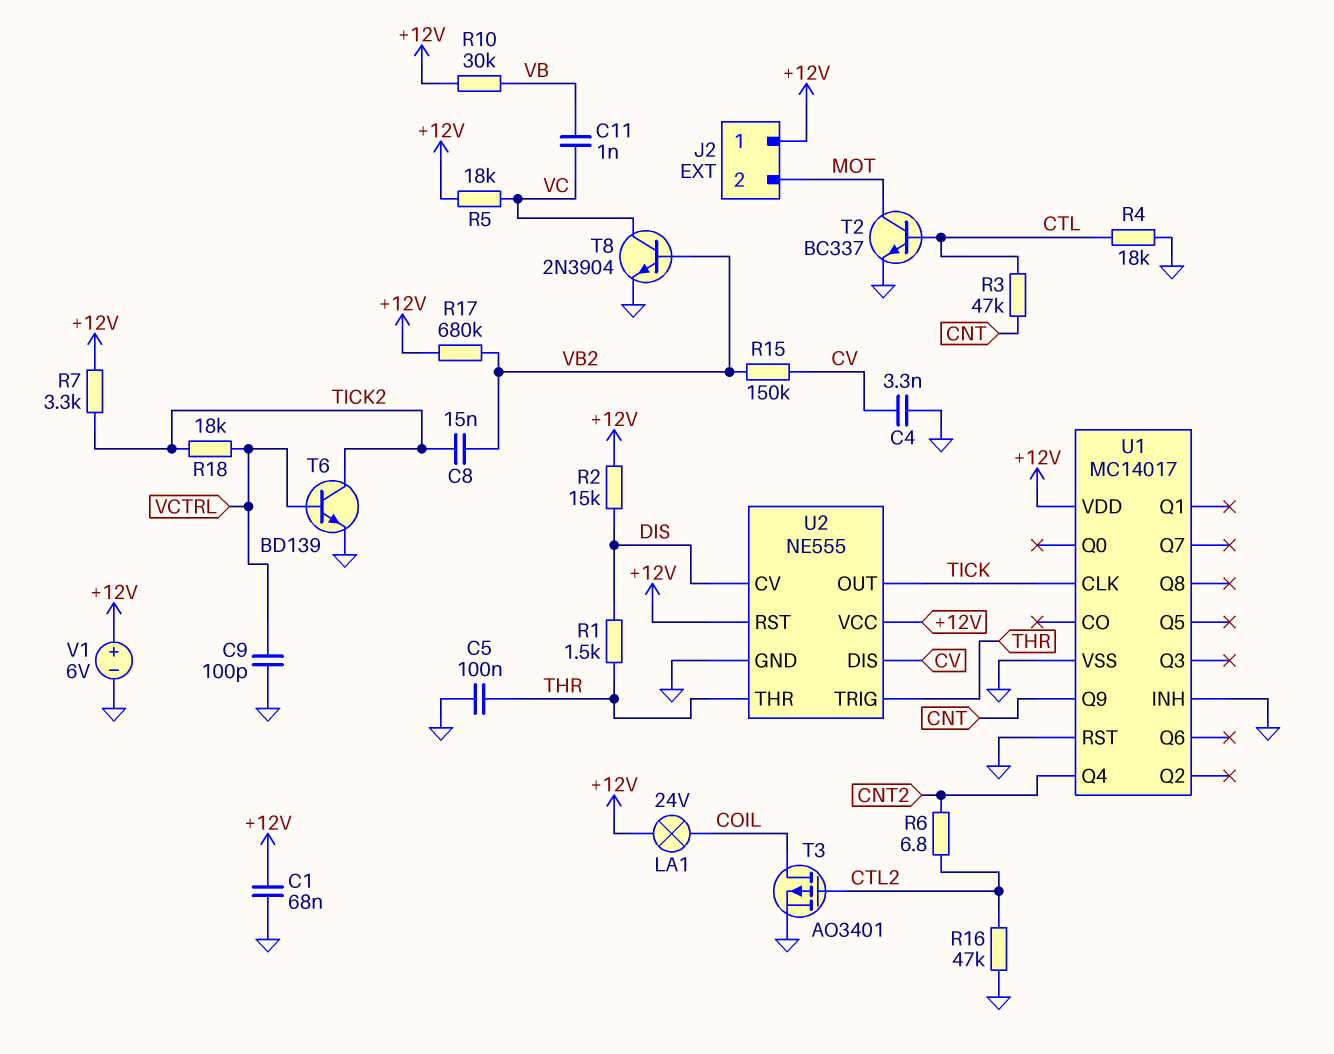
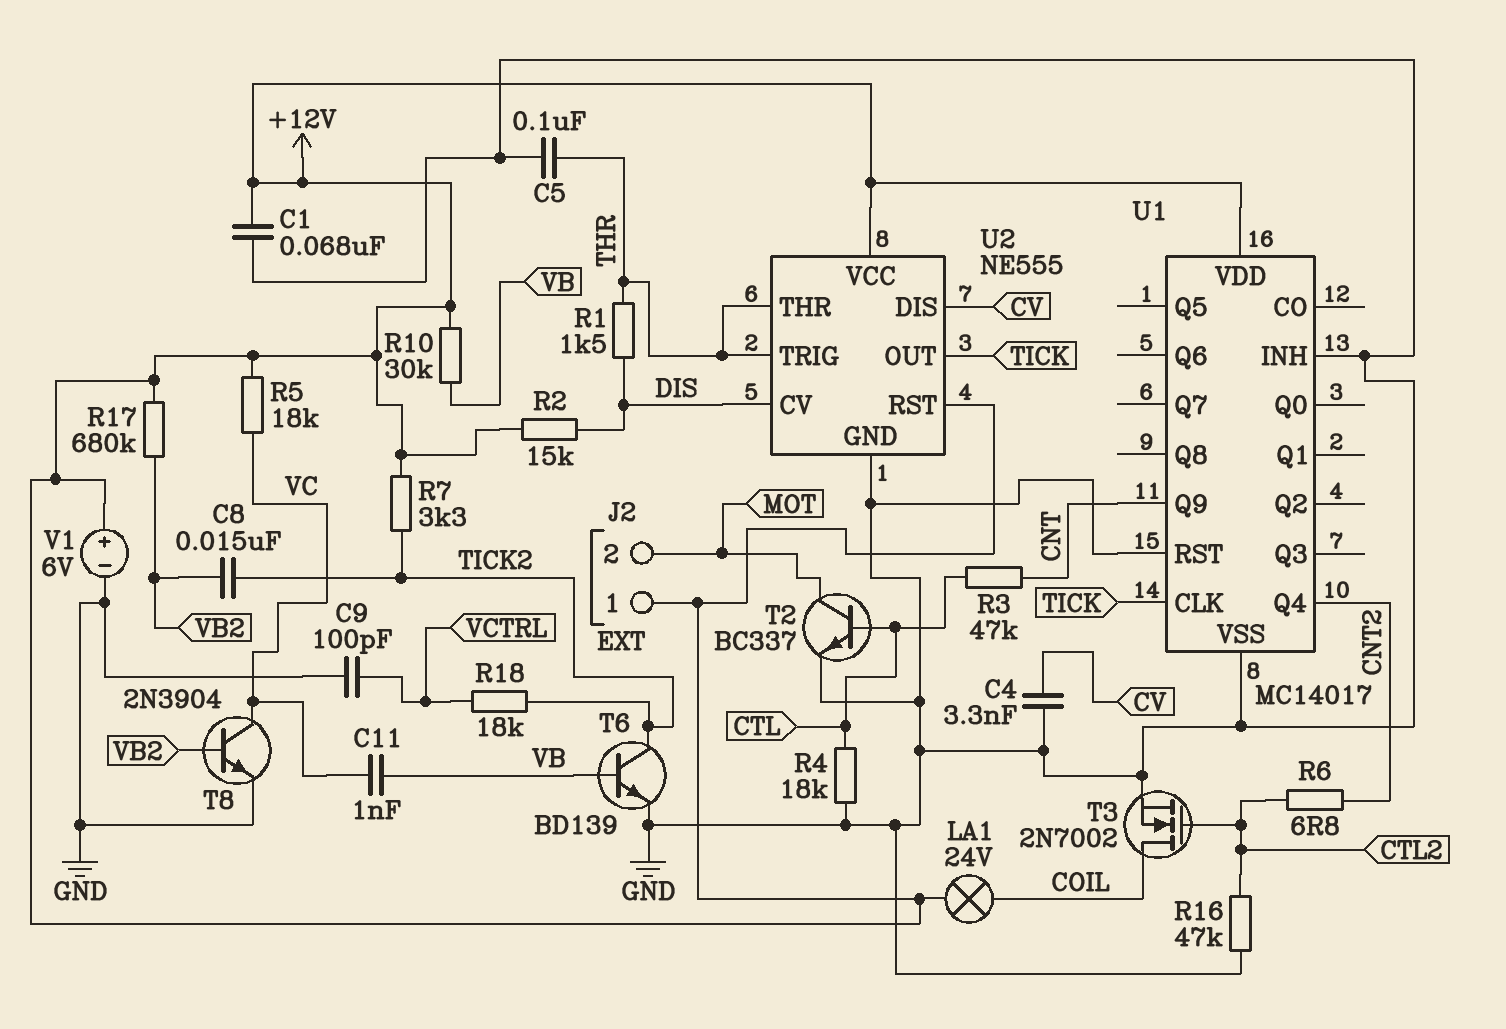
R15: 150k (CV, VB2) -> none
T3: PMOS AO3401 (G CTL2, D COIL, S GND) -> NMOS 2N7002 (G CTL2, D COIL, S GND)
T6: NPN BD139 (B VCTRL, C TICK2, E GND) -> NPN BD139 (B VB, C TICK2, E GND)

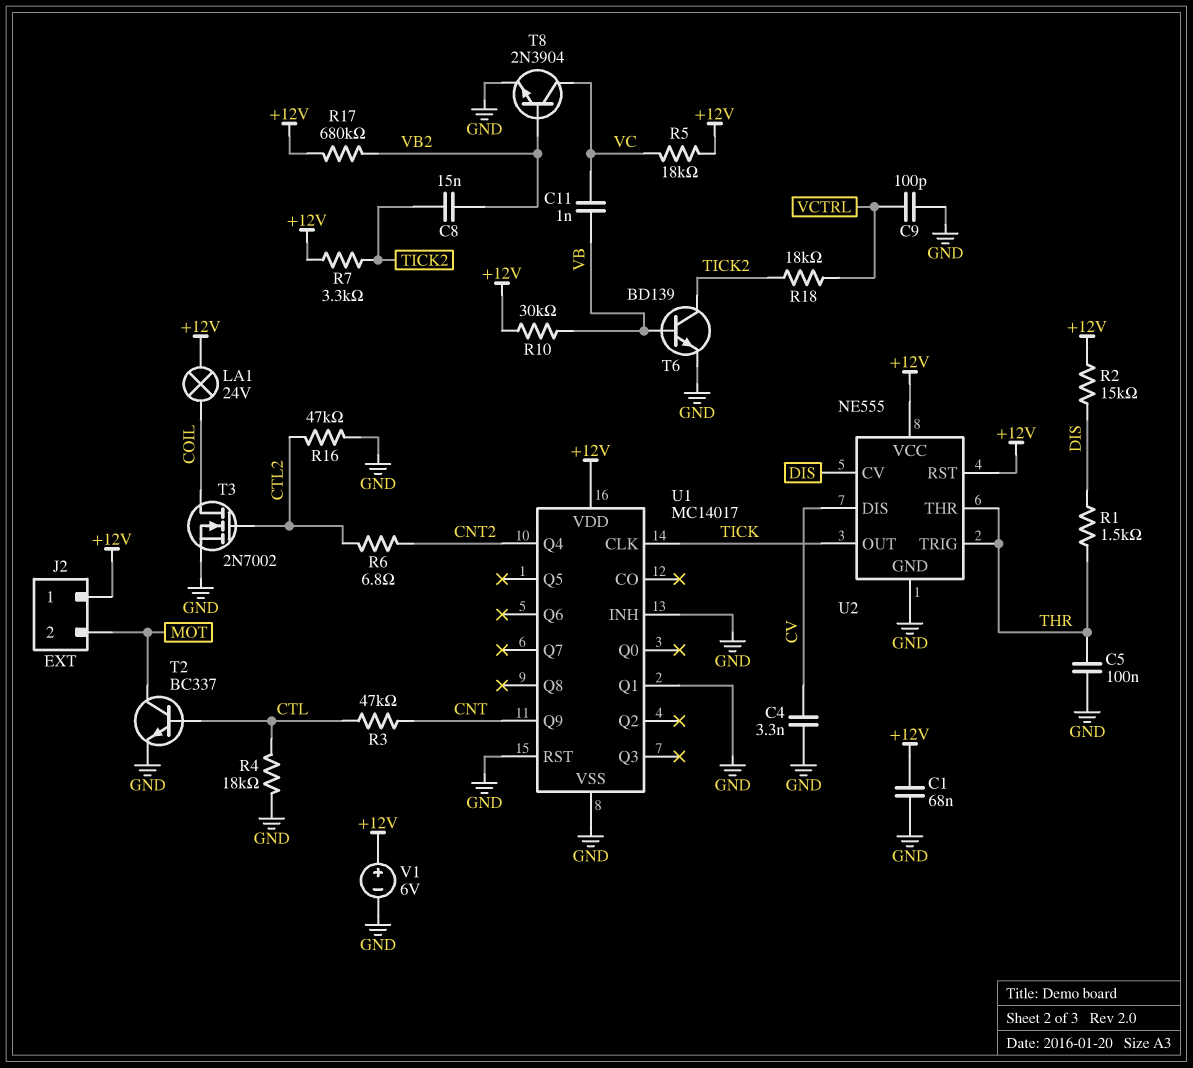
U1 pin Q1: none -> GND

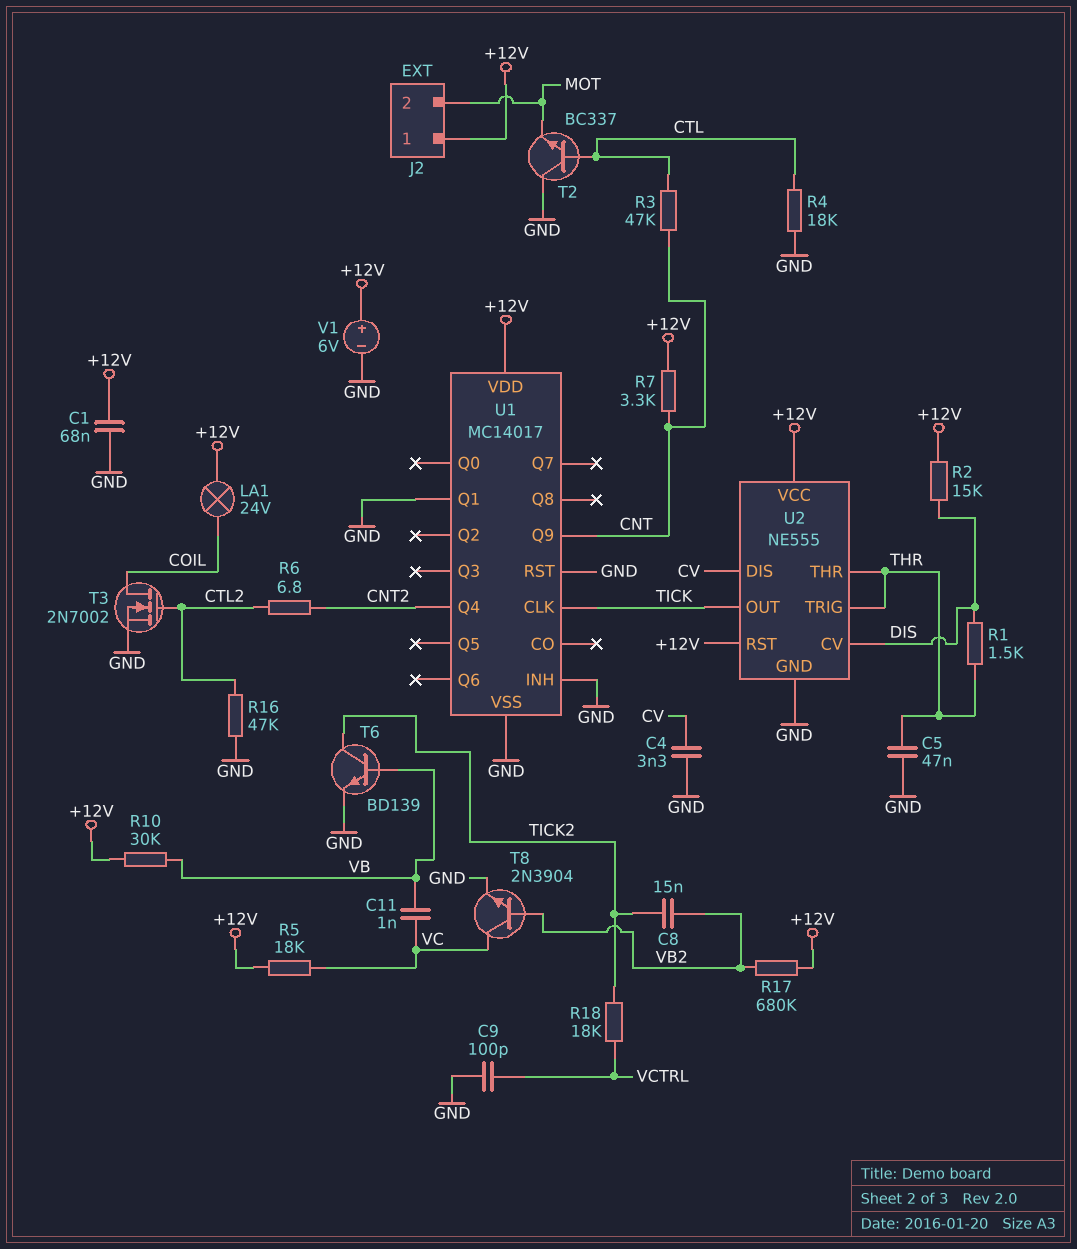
C5: 100nF (GND, THR) -> 47nF (GND, THR)
R7: 3.3k (+12V, TICK2) -> 3.3k (+12V, CNT)
T2: NPN BC337 (B CTL, C MOT, E GND) -> NPN BC337 (B CTL, C GND, E MOT)

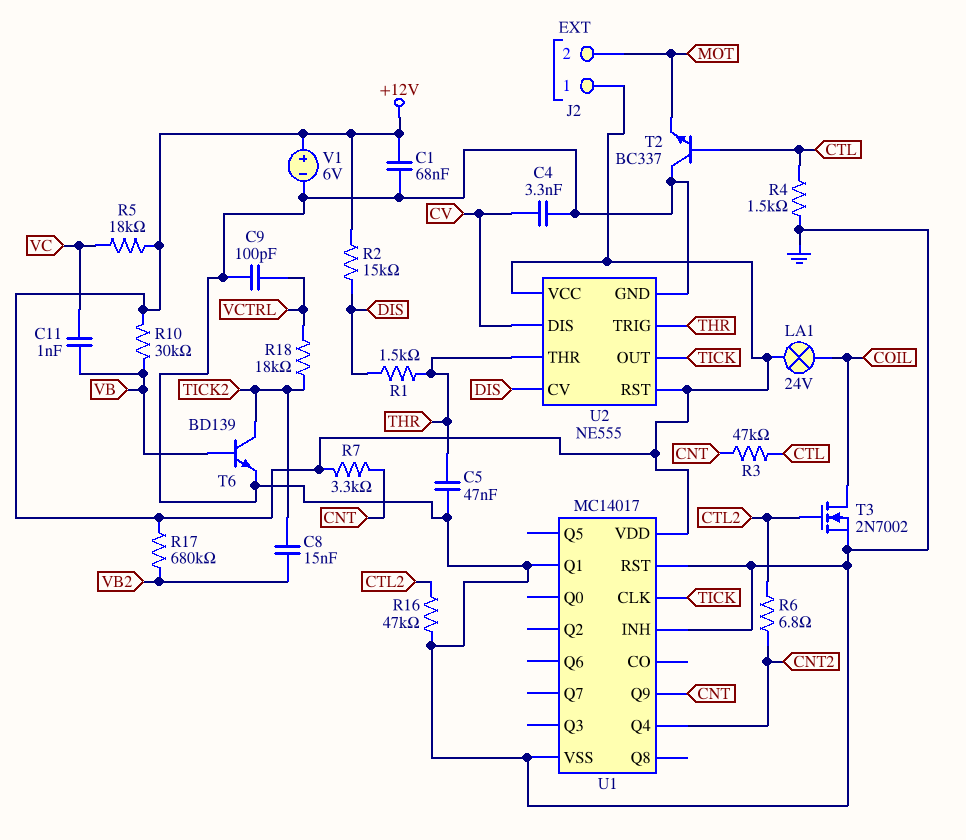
R4: 18k (CTL, GND) -> 1.5k (CTL, GND)
T8: NPN 2N3904 (B VB2, C VC, E GND) -> none

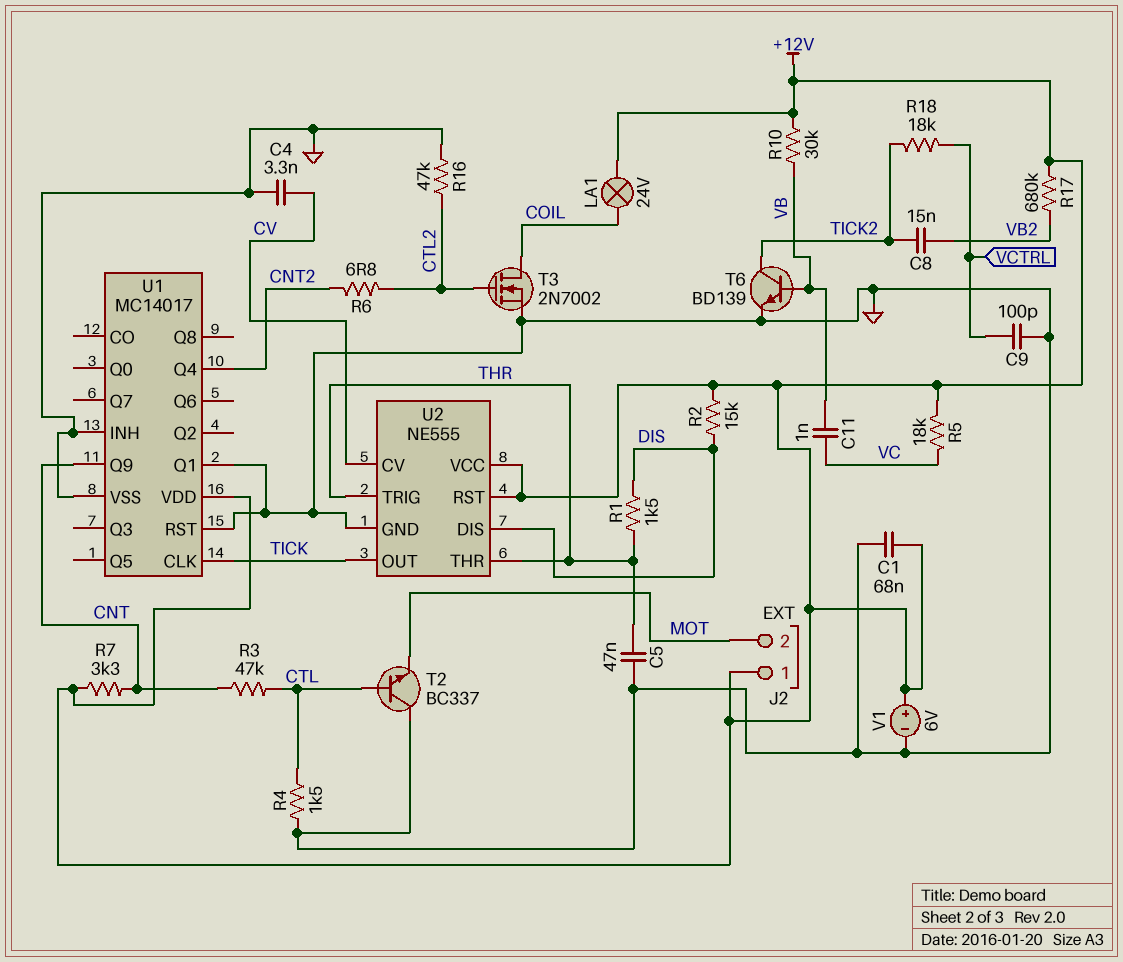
U2 pin CV: DIS -> CV
U2 pin DIS: CV -> DIS

